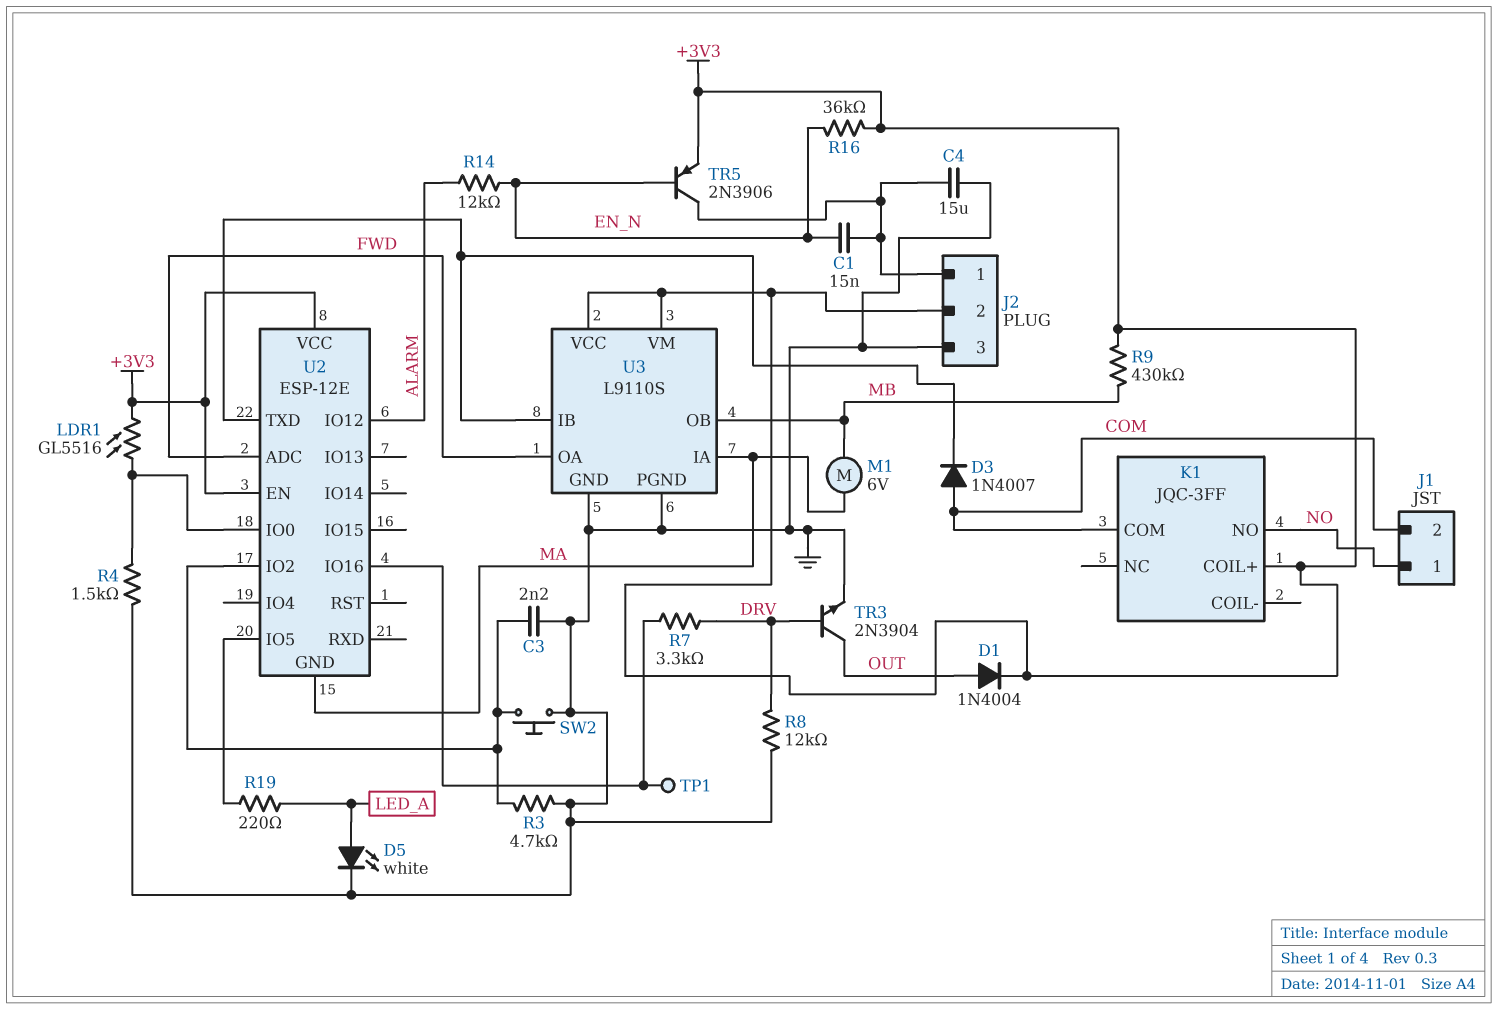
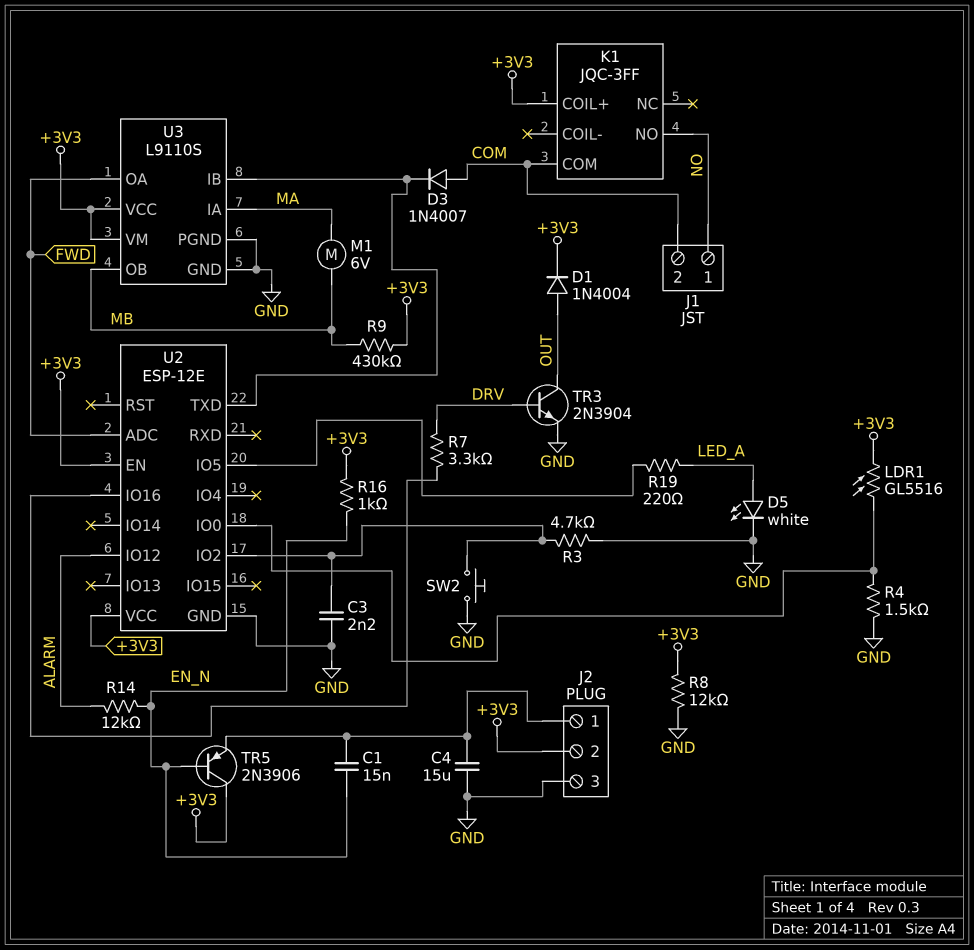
R8: 12k (DRV, GND) -> 12k (+3V3, GND)
R16: 36k (+3V3, EN_N) -> 1k (+3V3, EN_N)
TP1: test point (U2/IO16) -> none
TR5: PNP 2N3906 (B EN_N, C J2/1, E +3V3) -> PNP 2N3906 (B EN_N, C +3V3, E J2/1)
U2 pin GND: MA -> GND

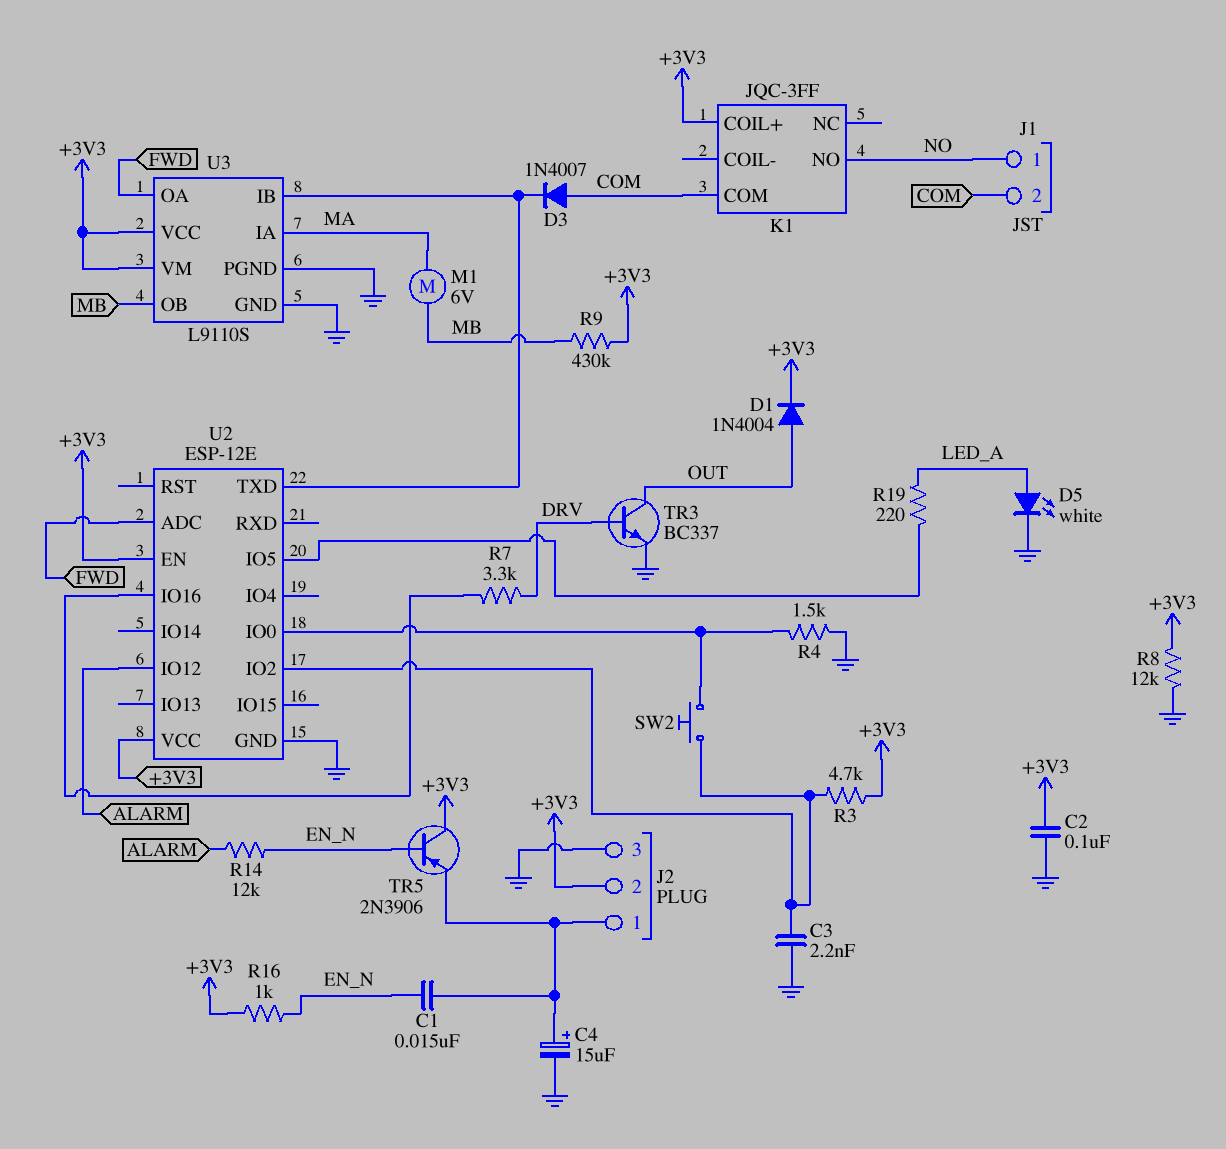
C2: none -> 100nF (+3V3, GND)
C4: 15uF (GND, J2/1) -> 15uF (plus J2/1, minus GND)
LDR1: GL5516 (+3V3, U2/IO0) -> none
R3: 4.7k (GND, U2/IO2) -> 4.7k (+3V3, U2/IO2)
SW2: button (GND, U2/IO2) -> button (U2/IO0, U2/IO2)
TR3: NPN 2N3904 (B DRV, C OUT, E GND) -> NPN BC337 (B DRV, C OUT, E GND)

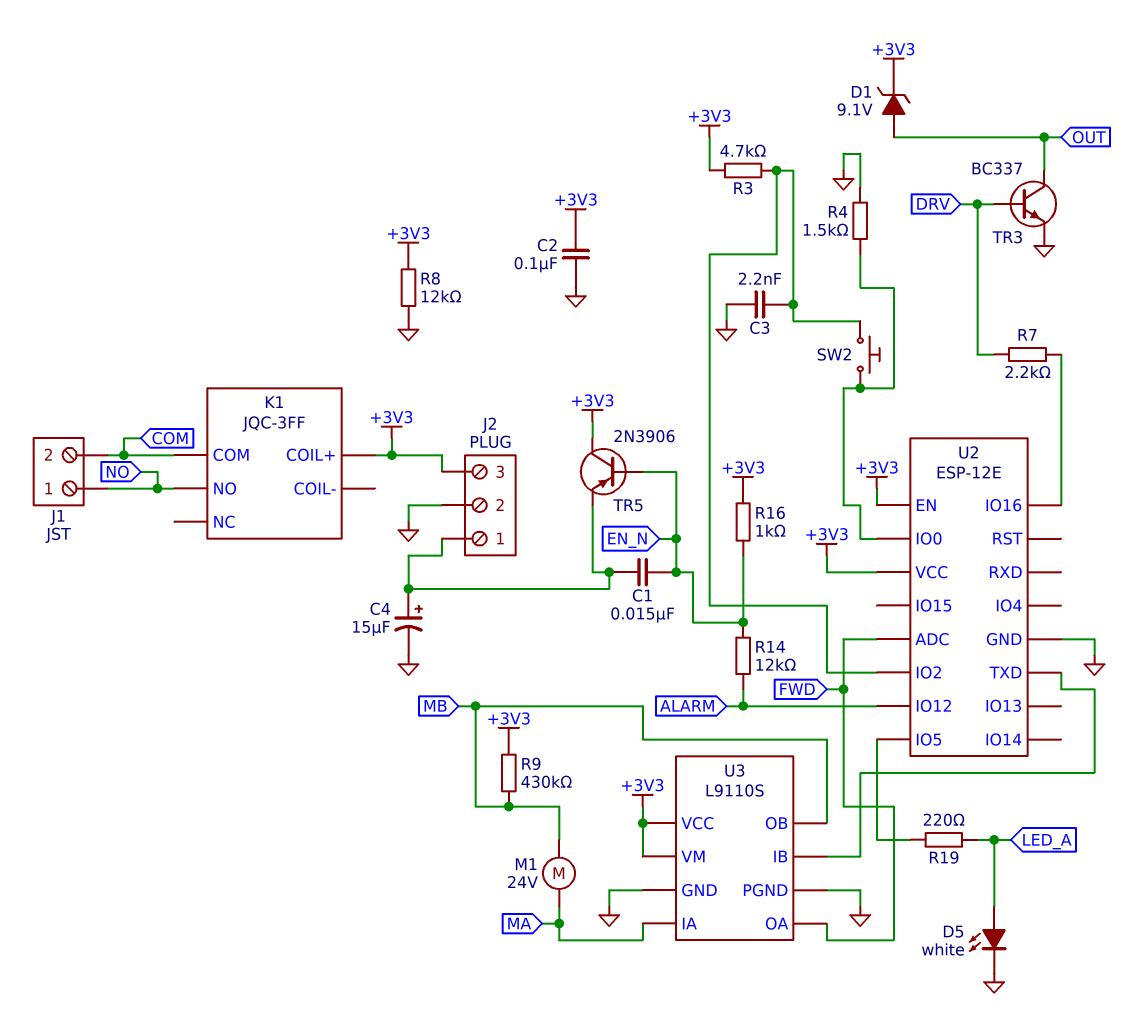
D1: diode 1N4004 (A OUT, K +3V3) -> zener 9.1V (A OUT, K +3V3)
D3: diode 1N4007 (A COM, K U2/TXD) -> none
J2 pin 2: +3V3 -> GND
J2 pin 3: GND -> +3V3
M1: motor 6V (MA, MB) -> motor 24V (MA, MB)
R7: 3.3k (DRV, U2/IO16) -> 2.2k (DRV, U2/IO16)

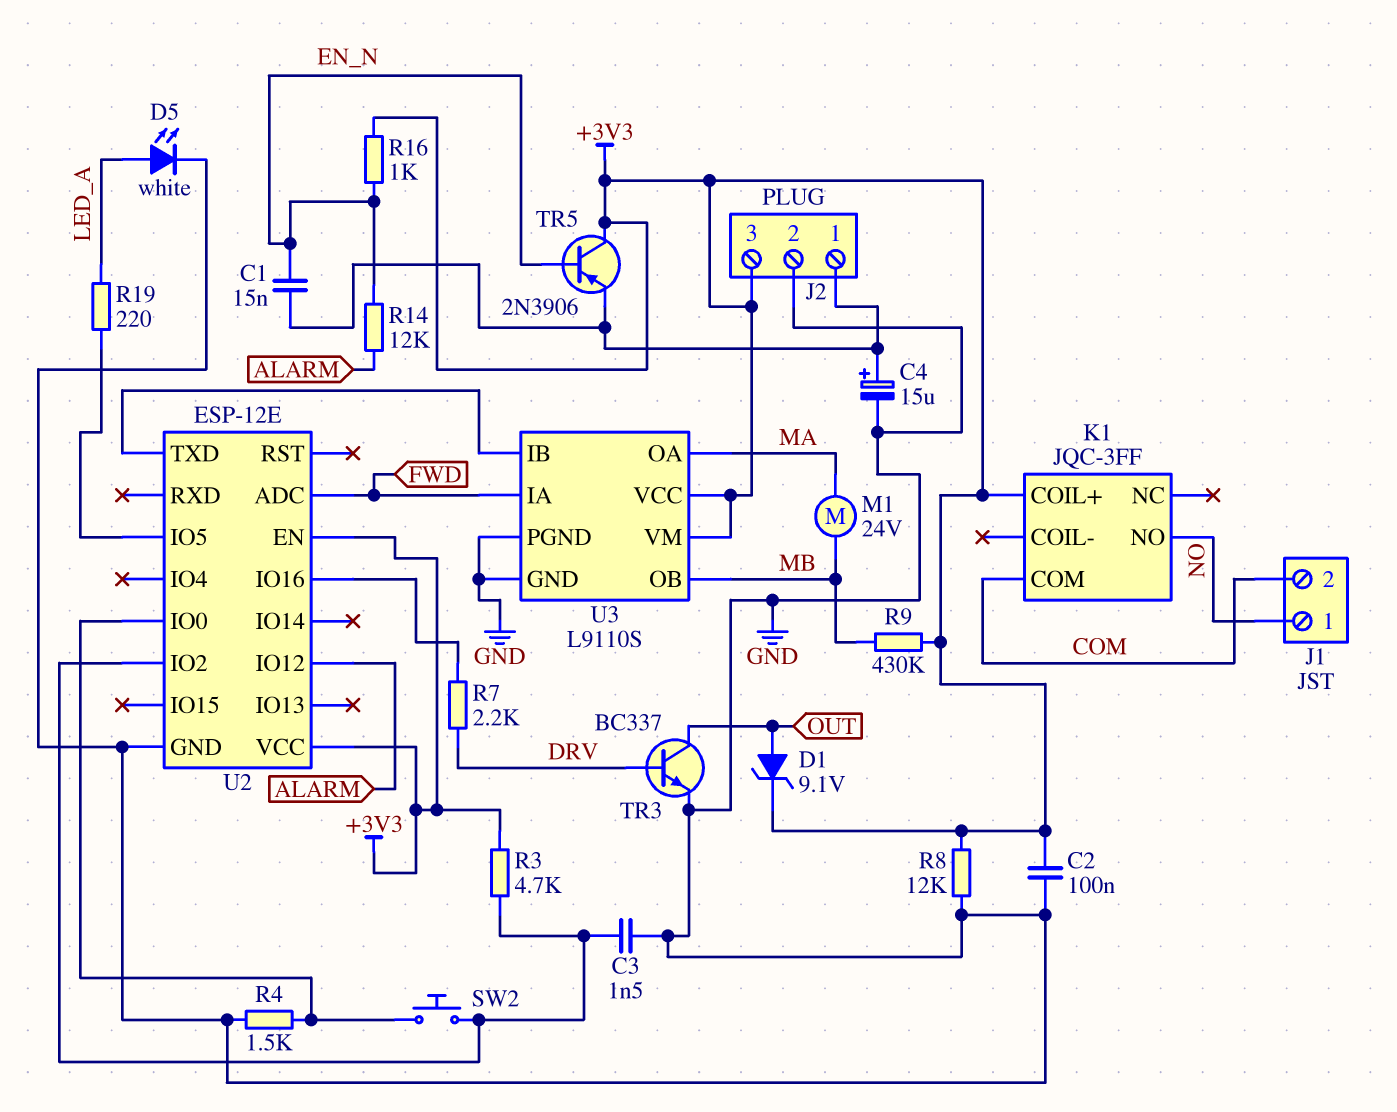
C3: 2.2nF (GND, U2/IO2) -> 1.5nF (GND, U2/IO2)
U3 pin IA: MA -> FWD
U3 pin OA: FWD -> MA

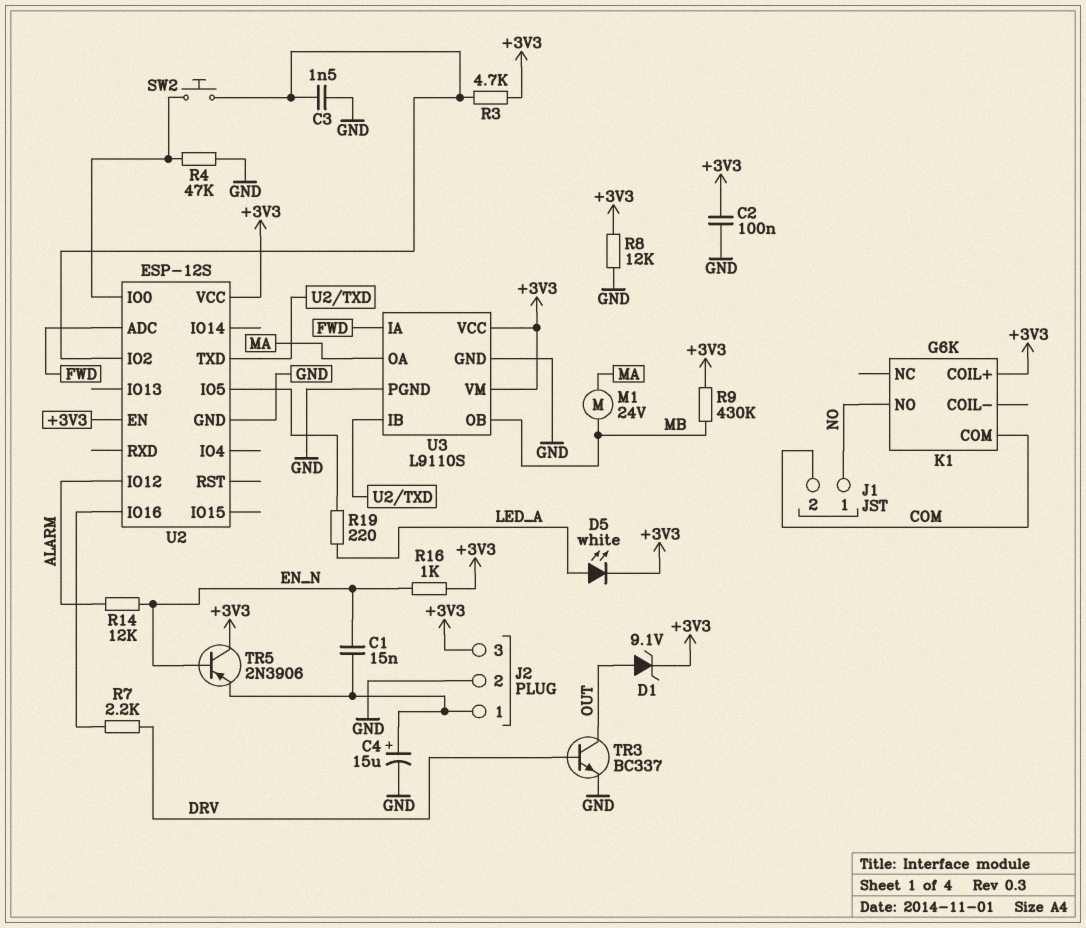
D5: LED white (A LED_A, K GND) -> LED white (A LED_A, K +3V3)
K1: JQC-3FF -> G6K
R4: 1.5k (GND, U2/IO0) -> 47k (GND, U2/IO0)
U2: ESP-12E -> ESP-12S

